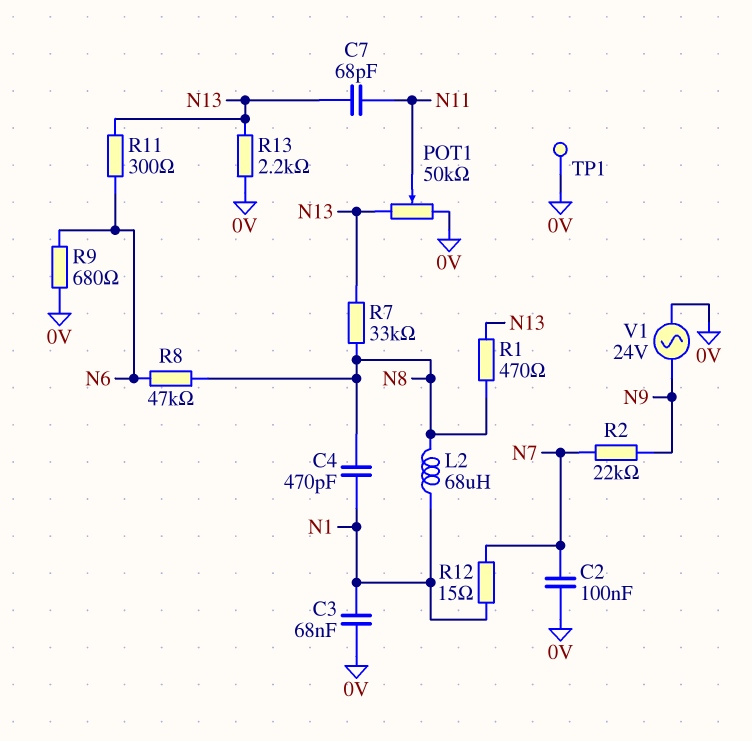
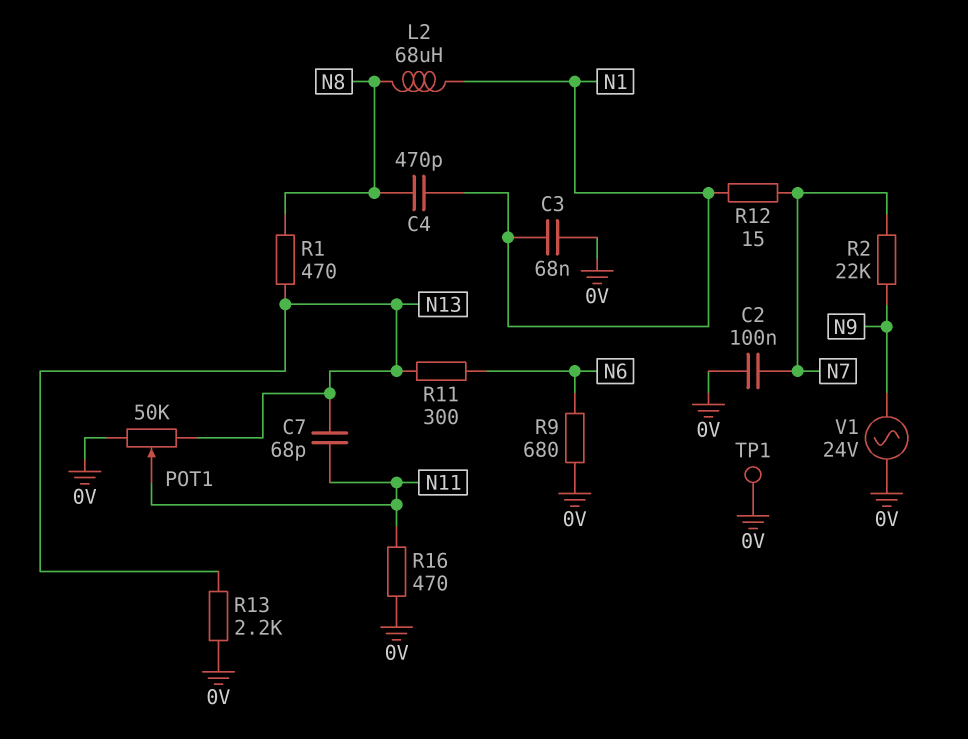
R7: 33k (N8, N13) -> none
R8: 47k (N6, N8) -> none
R16: none -> 470 (0V, N11)

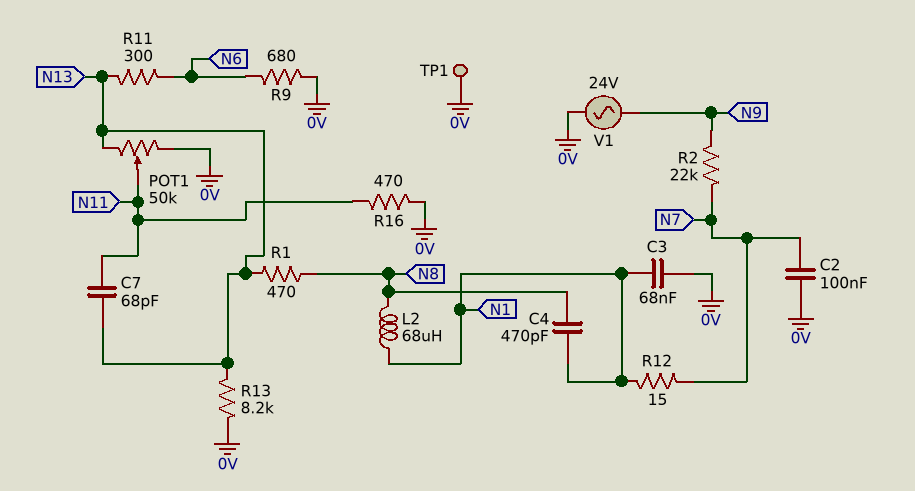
R13: 2.2k (0V, N13) -> 8.2k (0V, N13)

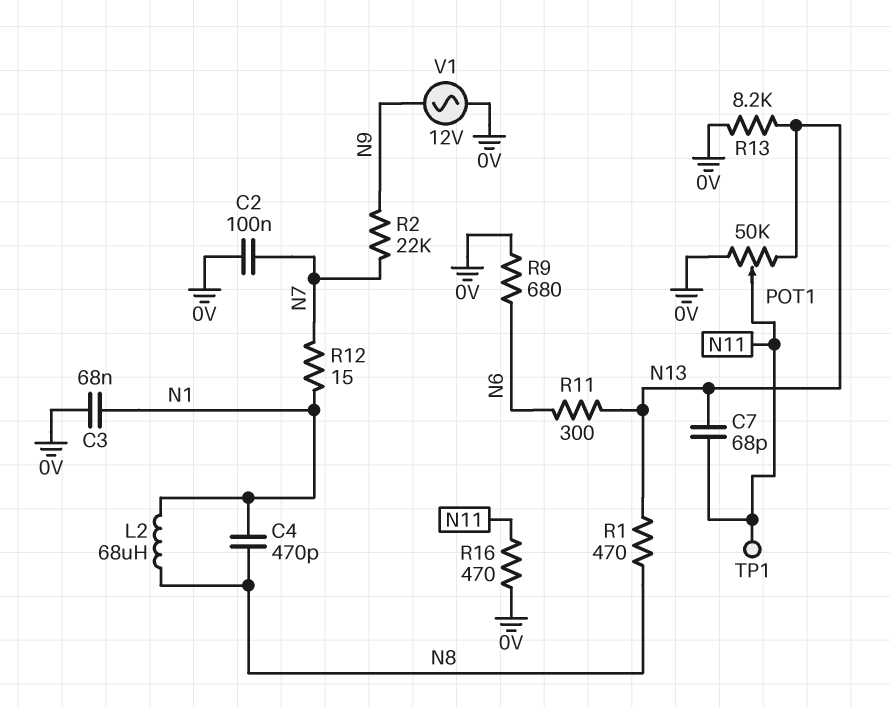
TP1: test point (0V) -> test point (N11)
V1: AC 24V (0V, N9) -> AC 12V (0V, N9)

